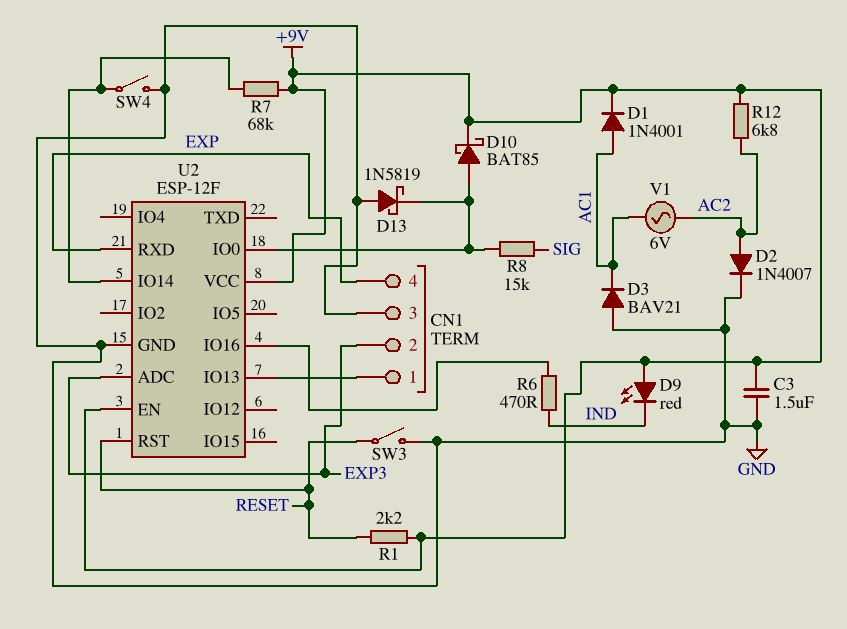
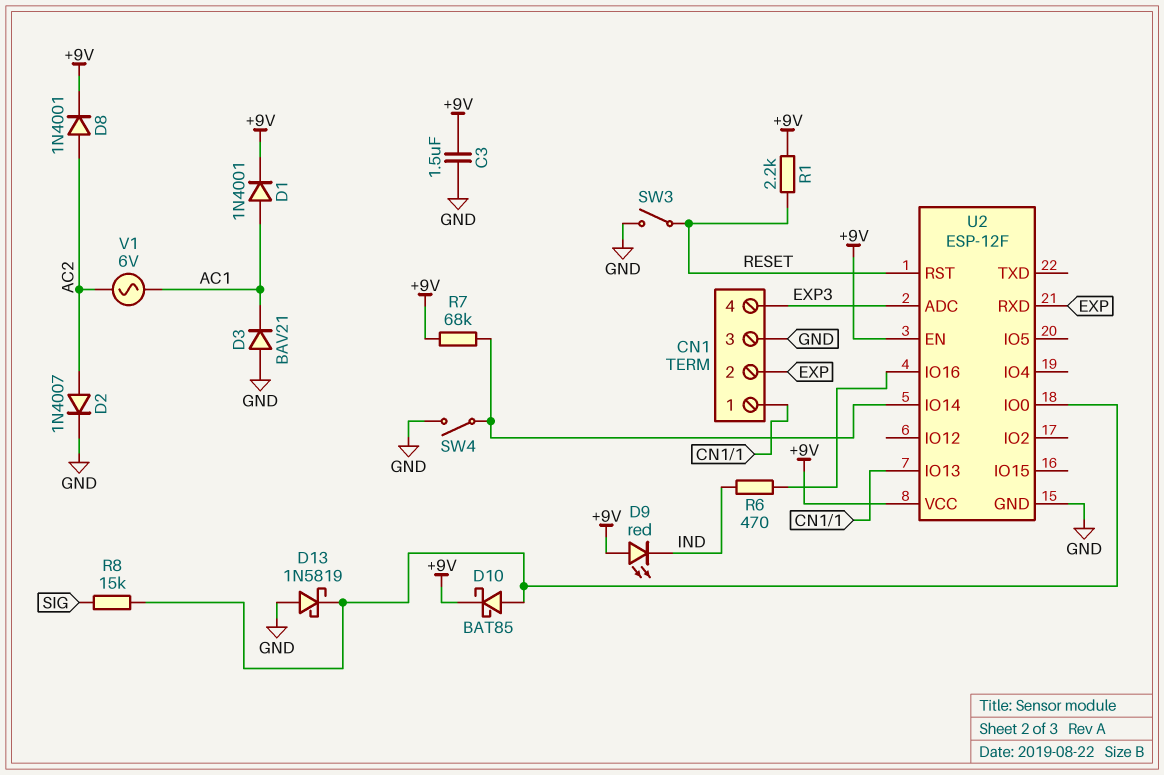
CN1 pin 2: EXP3 -> EXP
CN1 pin 4: EXP -> EXP3
D8: none -> diode 1N4001 (A AC2, K +9V)
R12: 6.8k (+9V, AC2) -> none

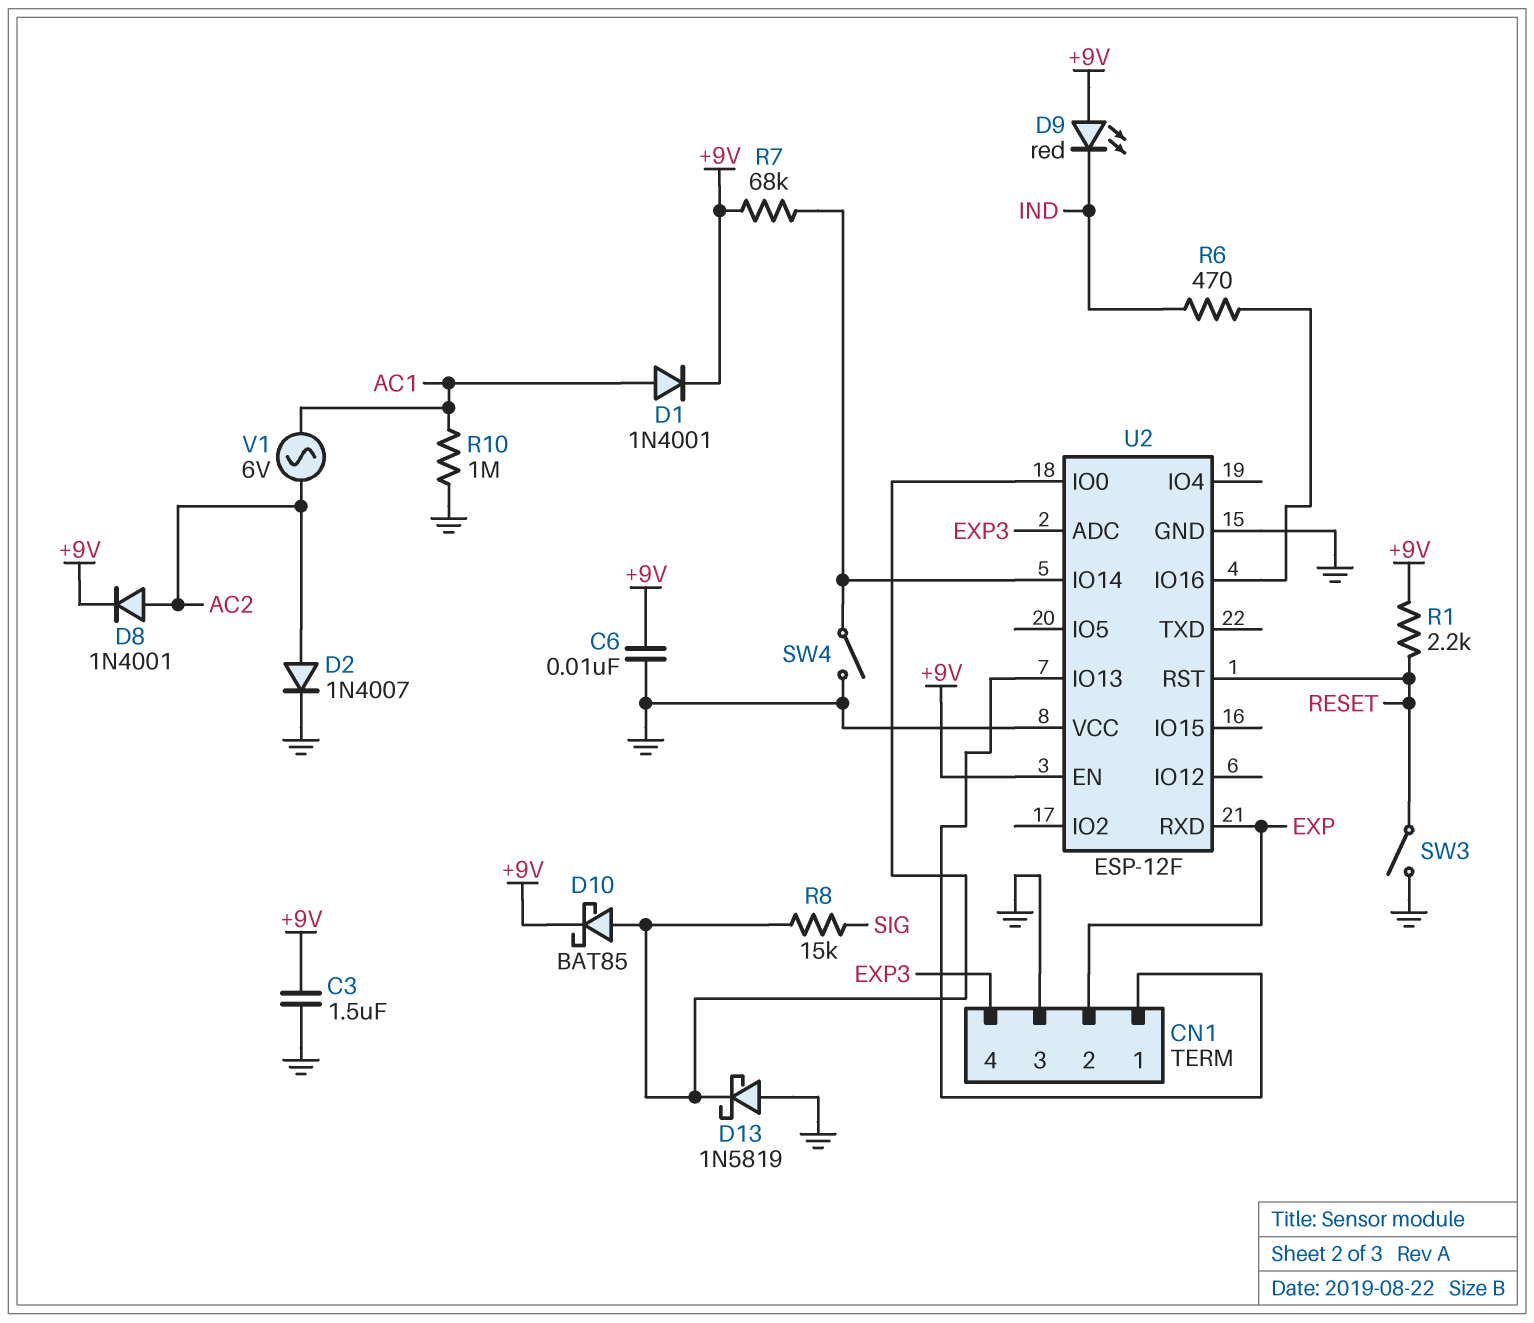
C6: none -> 10nF (+9V, GND)
D3: diode BAV21 (A GND, K AC1) -> none
R10: none -> 1M (AC1, GND)
U2 pin VCC: +9V -> GND

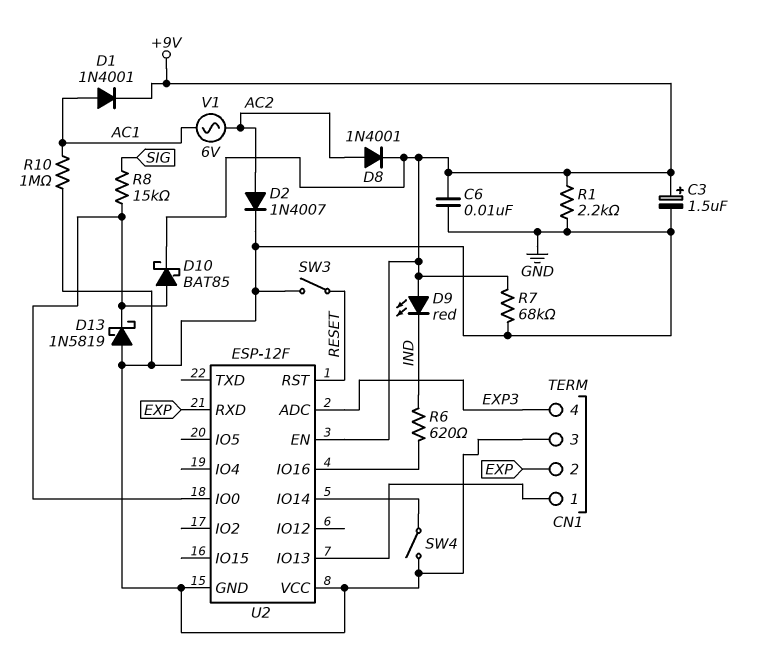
C3: 1.5uF (+9V, GND) -> 1.5uF (plus +9V, minus GND)
R1: 2.2k (+9V, RESET) -> 2.2k (+9V, GND)
R6: 470 (IND, U2/IO16) -> 620 (IND, U2/IO16)
R7: 68k (+9V, U2/IO14) -> 68k (+9V, GND)

